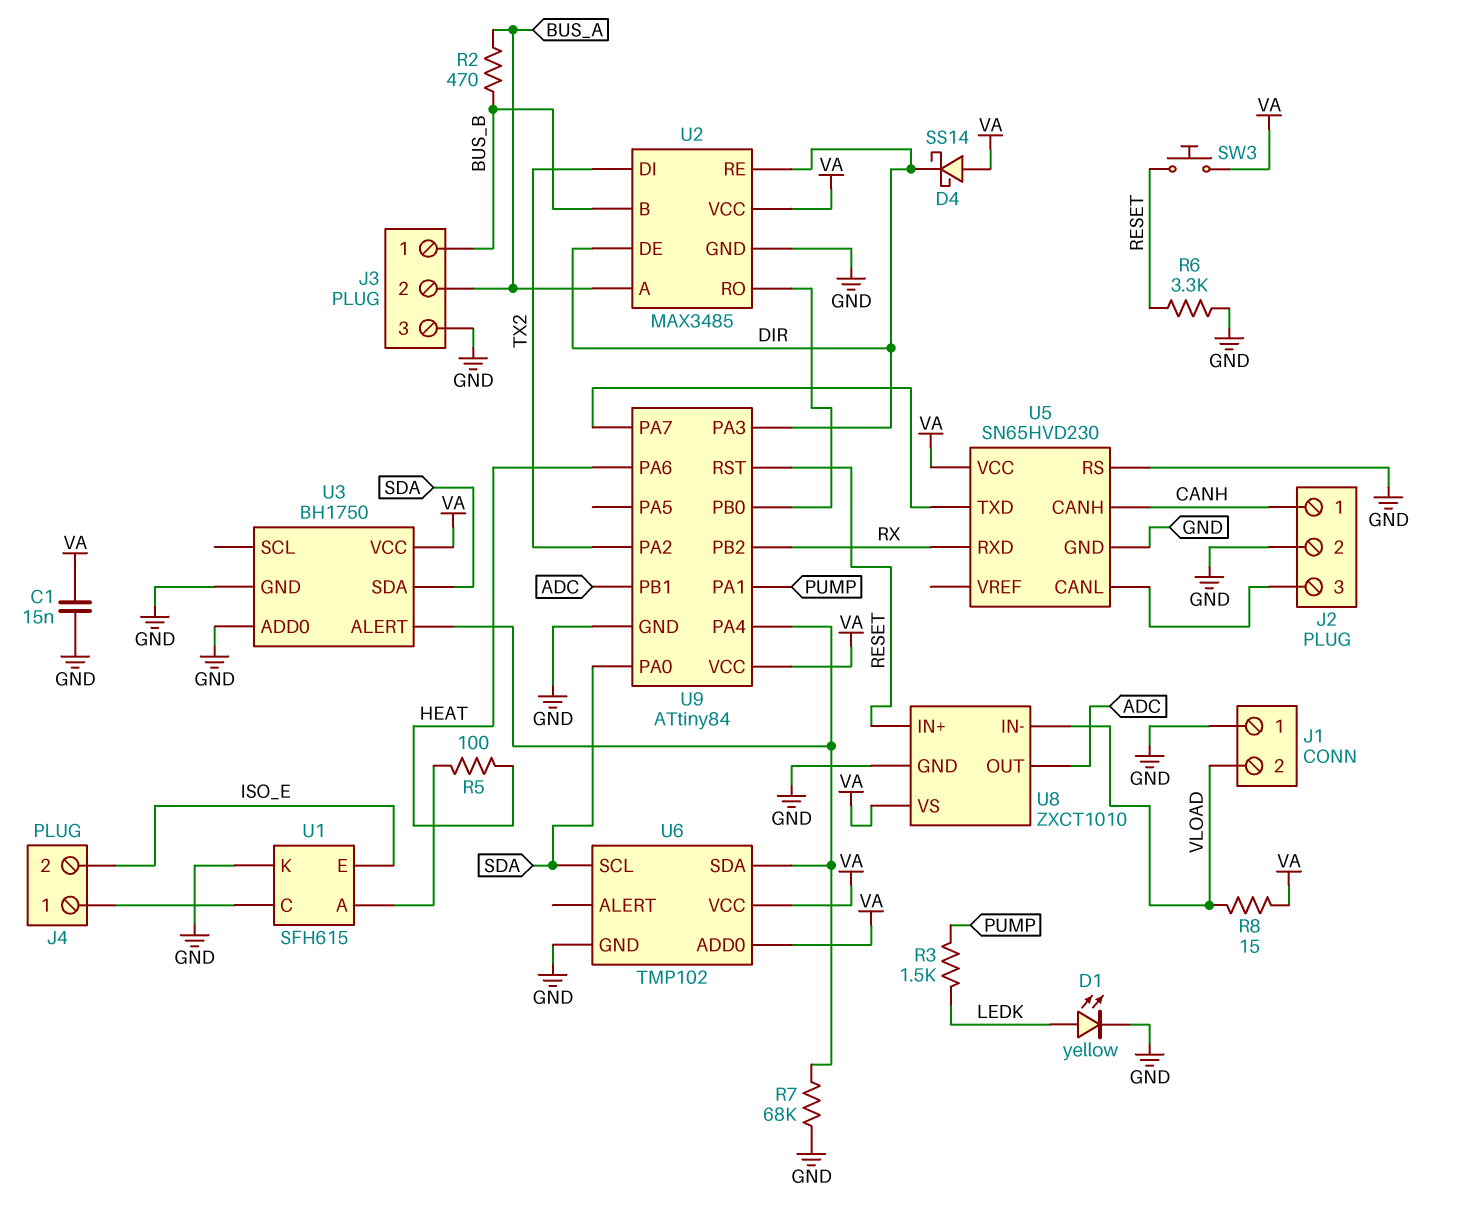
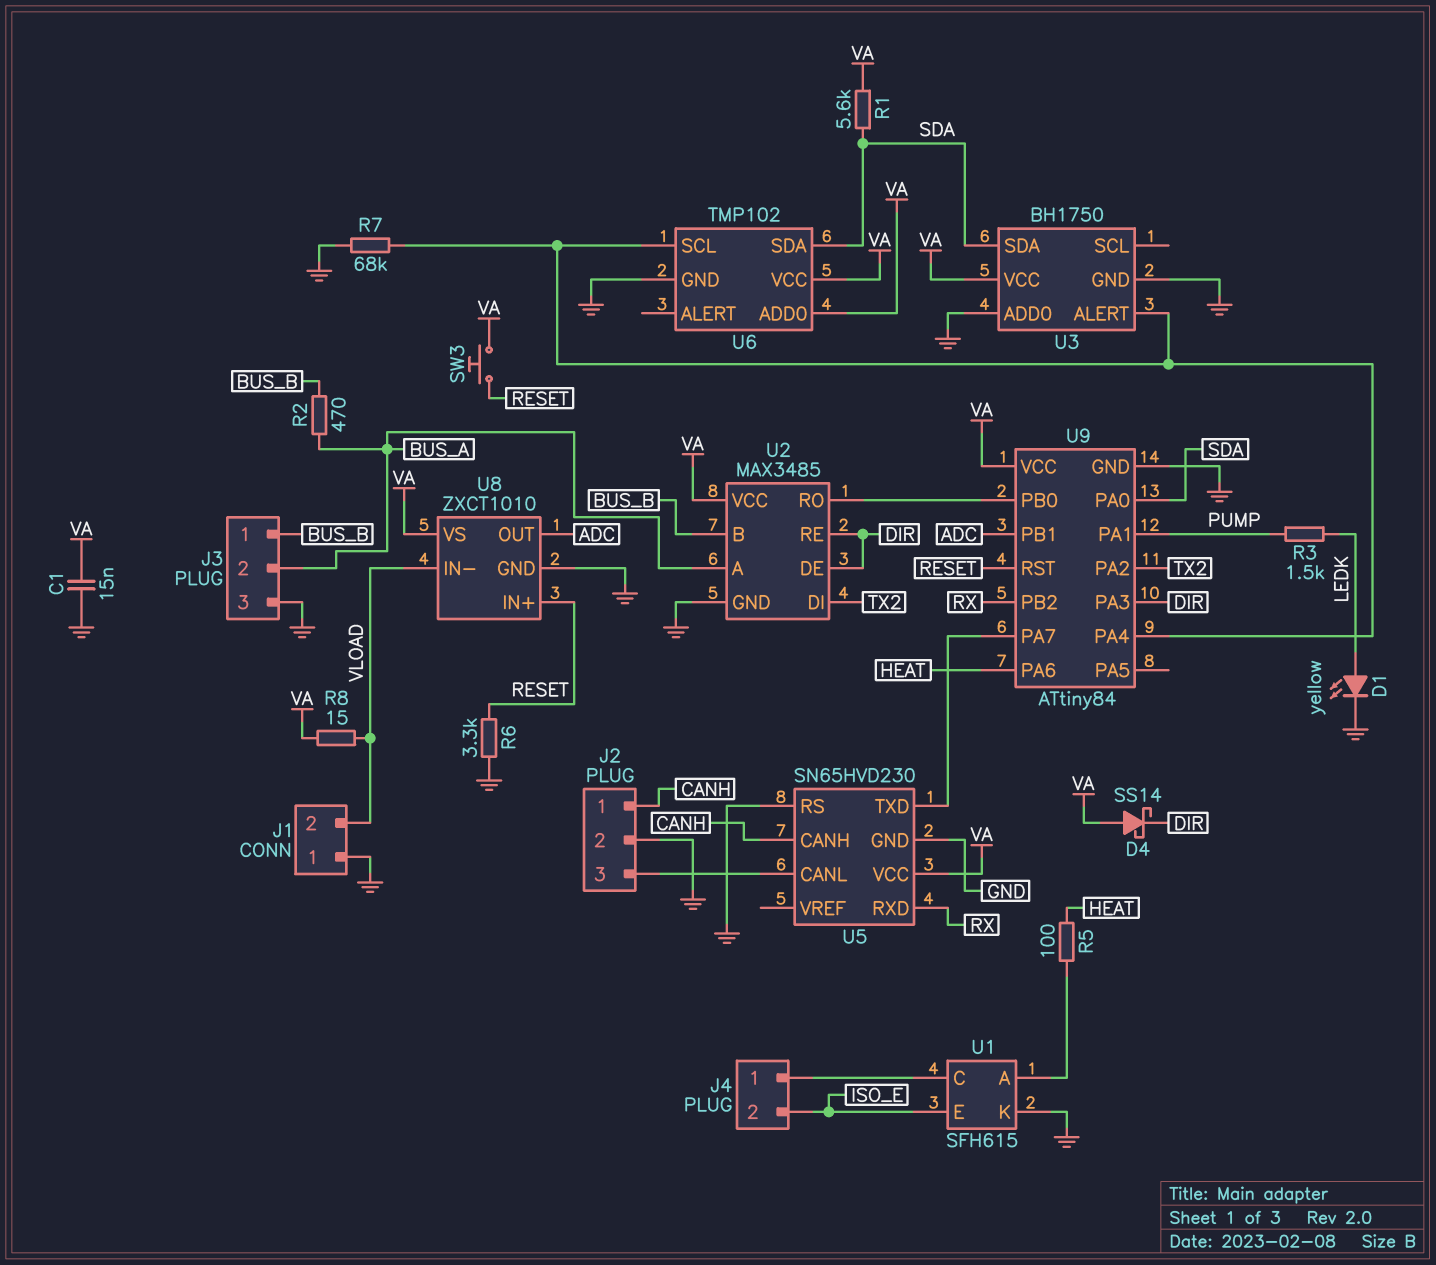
R1: none -> 5.6k (SDA, VA)
U6 pin SCL: SDA -> U3/ALERT
U6 pin SDA: U3/ALERT -> SDA

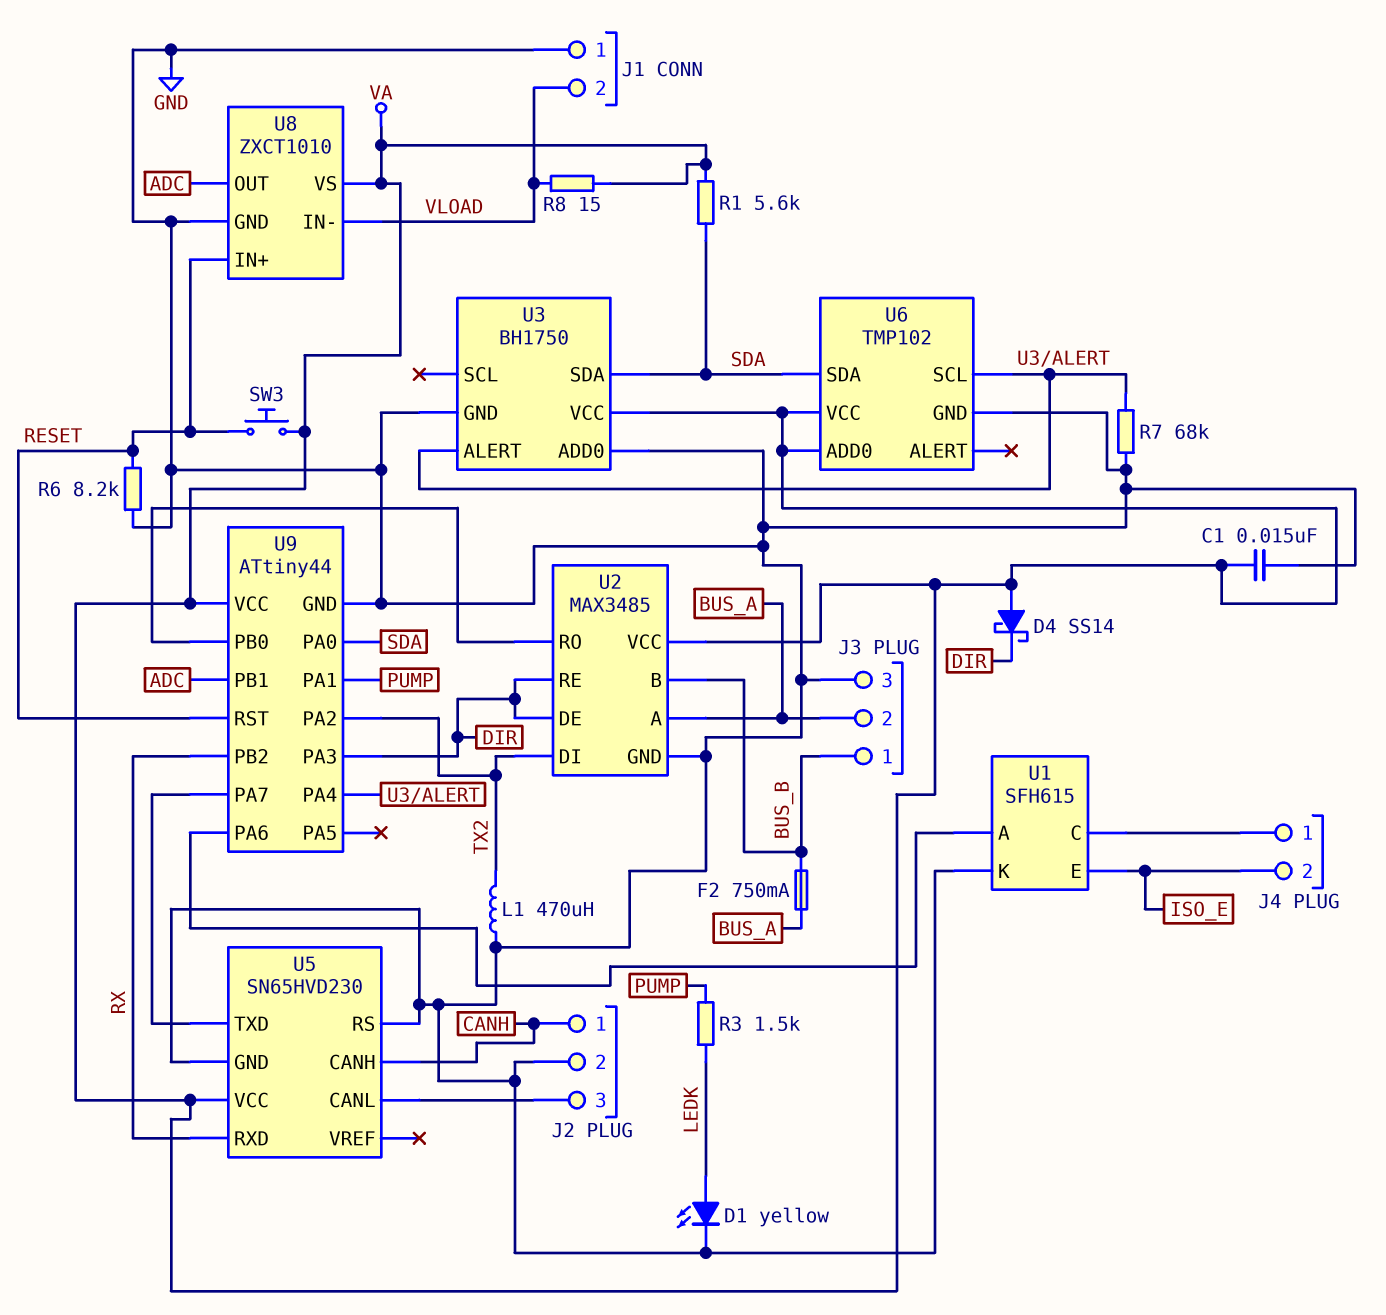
F2: none -> 750mA (BUS_A, BUS_B)
L1: none -> 470uH (GND, TX2)
R2: 470 (BUS_A, BUS_B) -> none
R5: 100 (HEAT, U1/A) -> none
R6: 3.3k (GND, RESET) -> 8.2k (GND, RESET)
U9: ATtiny84 -> ATtiny44
U9 pin PA6: HEAT -> U1/A

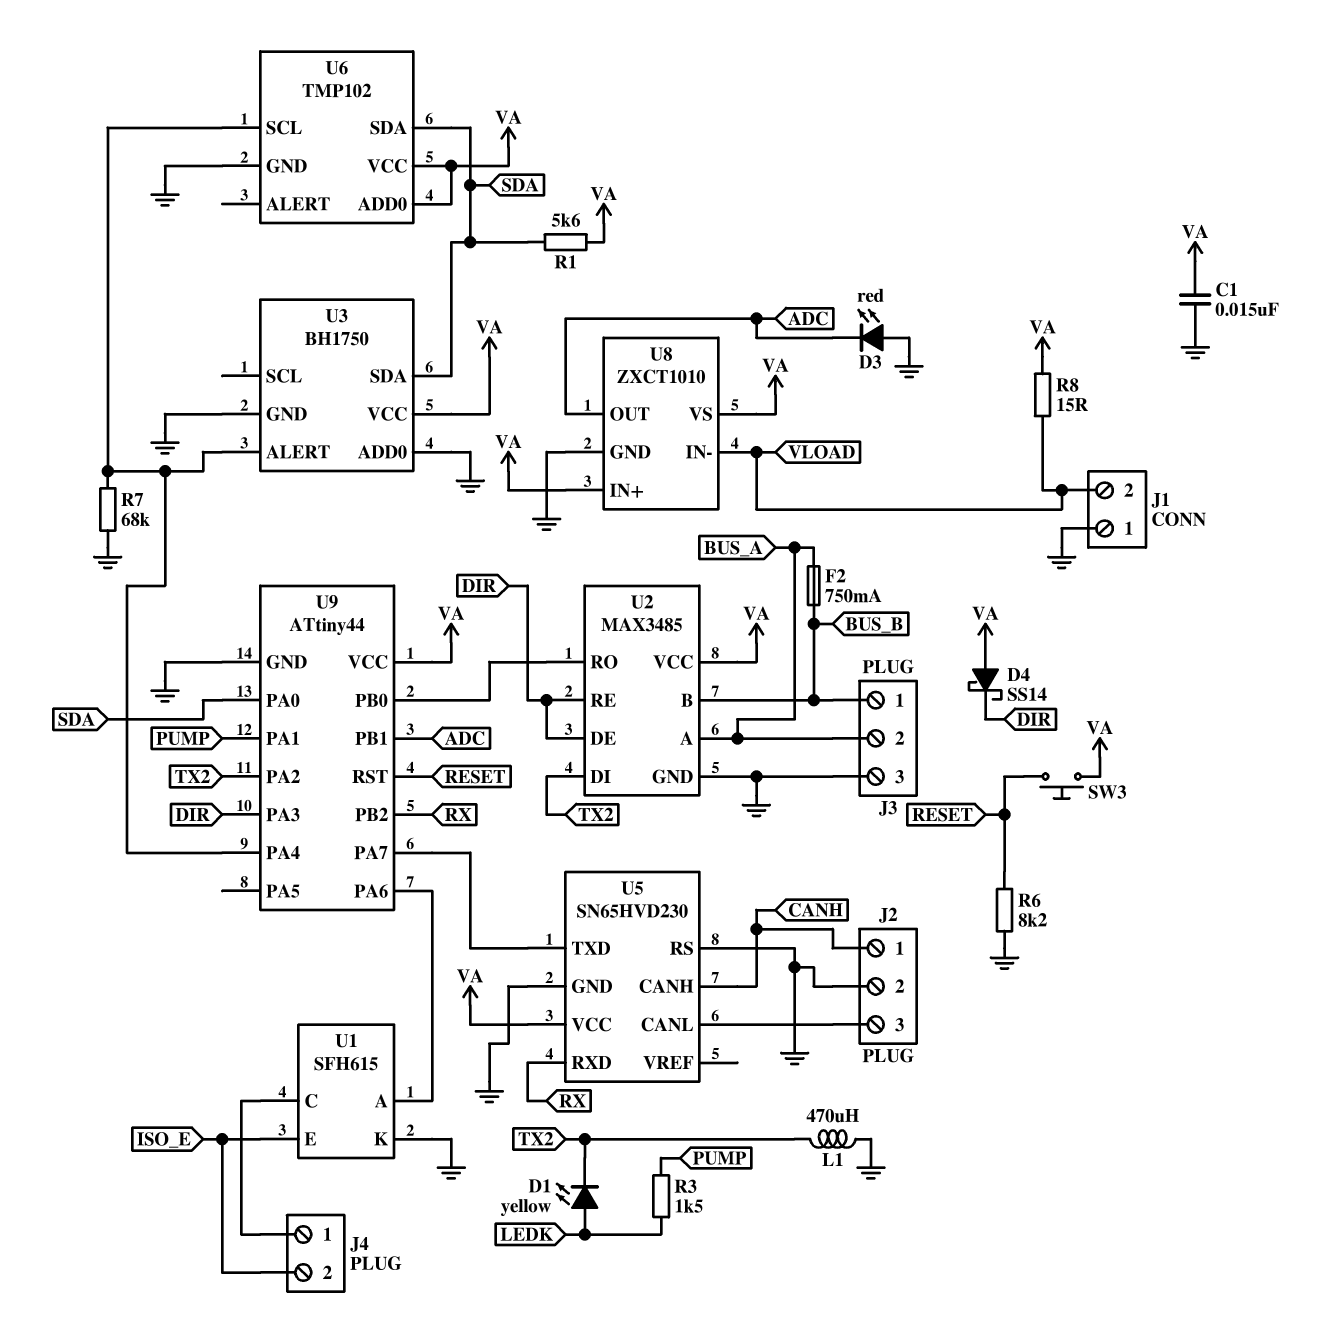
D1: LED yellow (A LEDK, K GND) -> LED yellow (A LEDK, K TX2)
D3: none -> LED red (A GND, K ADC)
U8 pin IN+: RESET -> VA

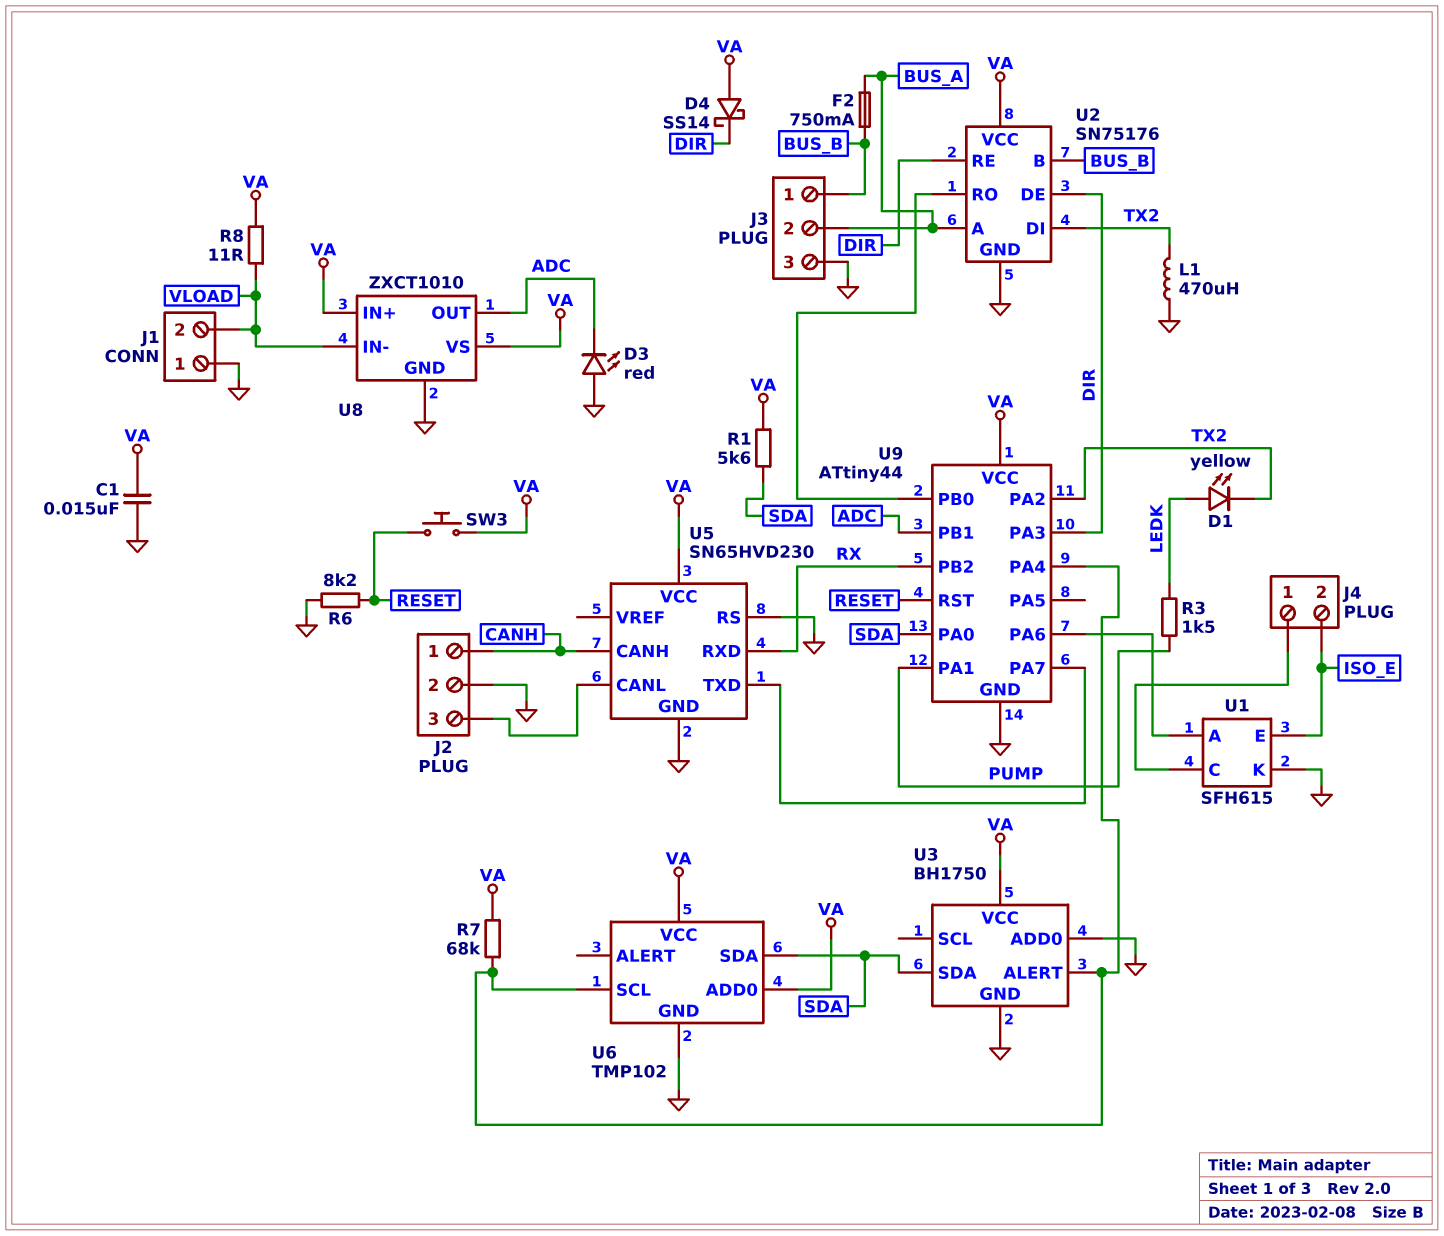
R7: 68k (GND, U3/ALERT) -> 68k (U3/ALERT, VA)
R8: 15 (VA, VLOAD) -> 11 (VA, VLOAD)
U2: MAX3485 -> SN75176

